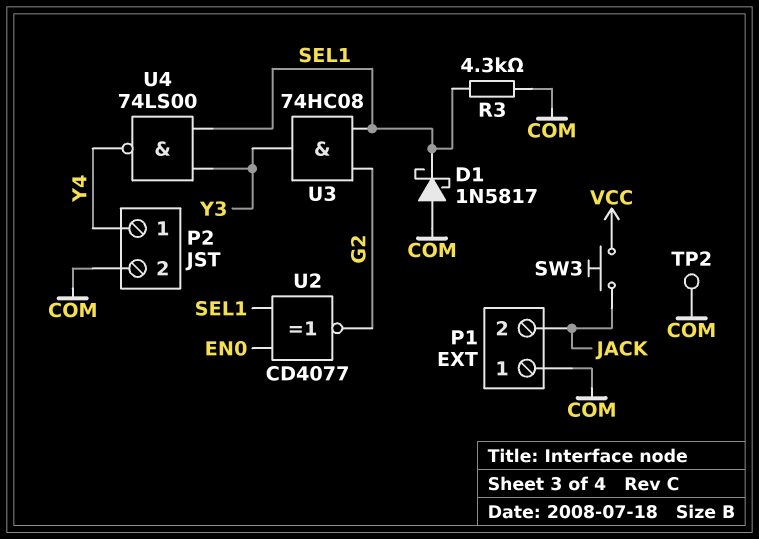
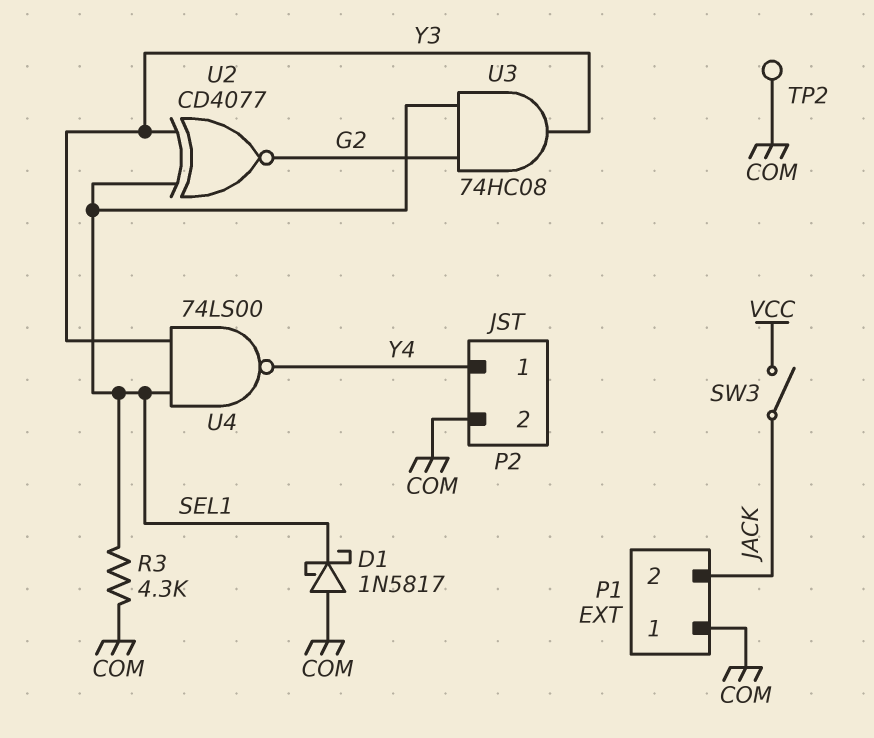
SW3: button (JACK, VCC) -> switch (JACK, VCC)
U2: XNOR CD4077 (in EN0, in SEL1, out G2) -> XNOR CD4077 (in SEL1, in Y3, out G2)

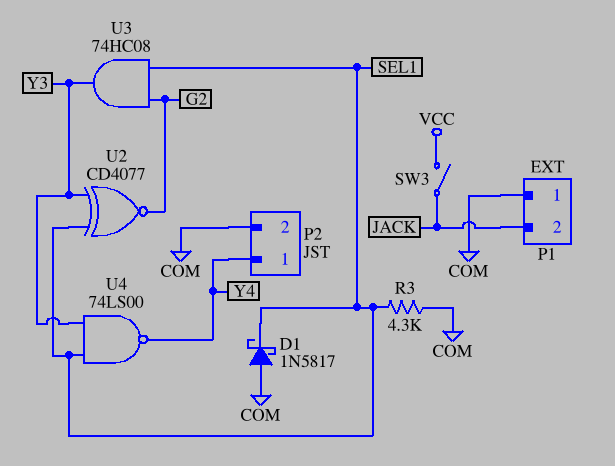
TP2: test point (COM) -> none

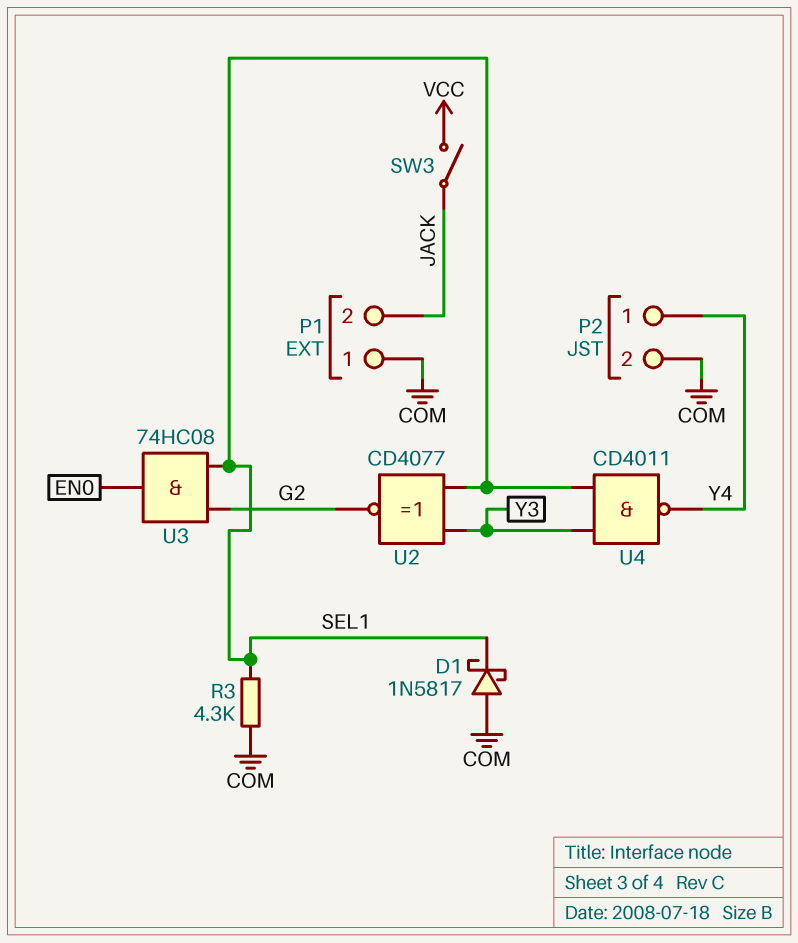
U3: AND 74HC08 (in G2, in SEL1, out Y3) -> AND 74HC08 (in G2, in SEL1, out EN0)
U4: NAND 74LS00 (in SEL1, in Y3, out Y4) -> NAND CD4011 (in SEL1, in Y3, out Y4)

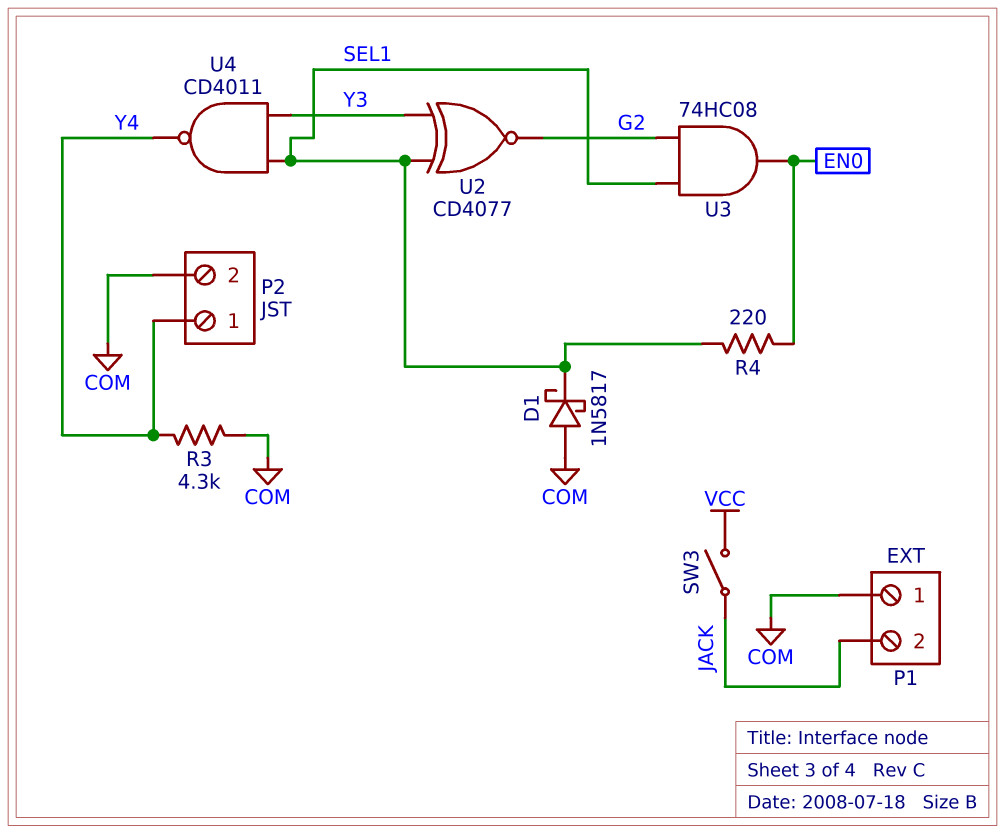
R3: 4.3k (COM, SEL1) -> 4.3k (COM, Y4)
R4: none -> 220 (EN0, SEL1)

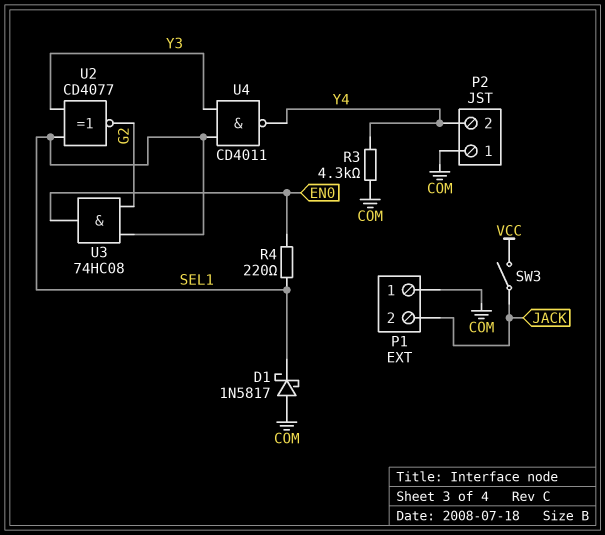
P2 pin 1: Y4 -> COM
P2 pin 2: COM -> Y4

